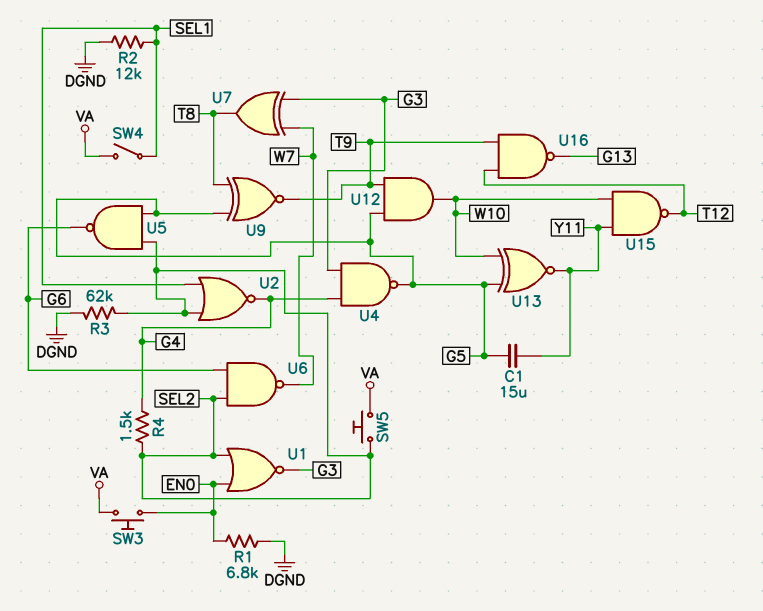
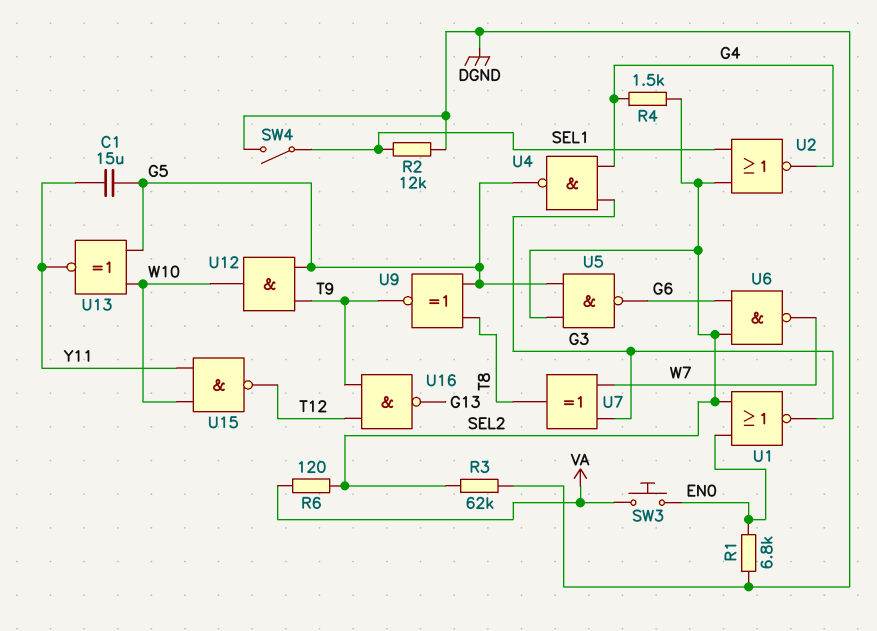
R6: none -> 120 (SEL2, VA)
SW4: switch (SEL1, VA) -> switch (DGND, SEL1)
SW5: button (SEL2, VA) -> none

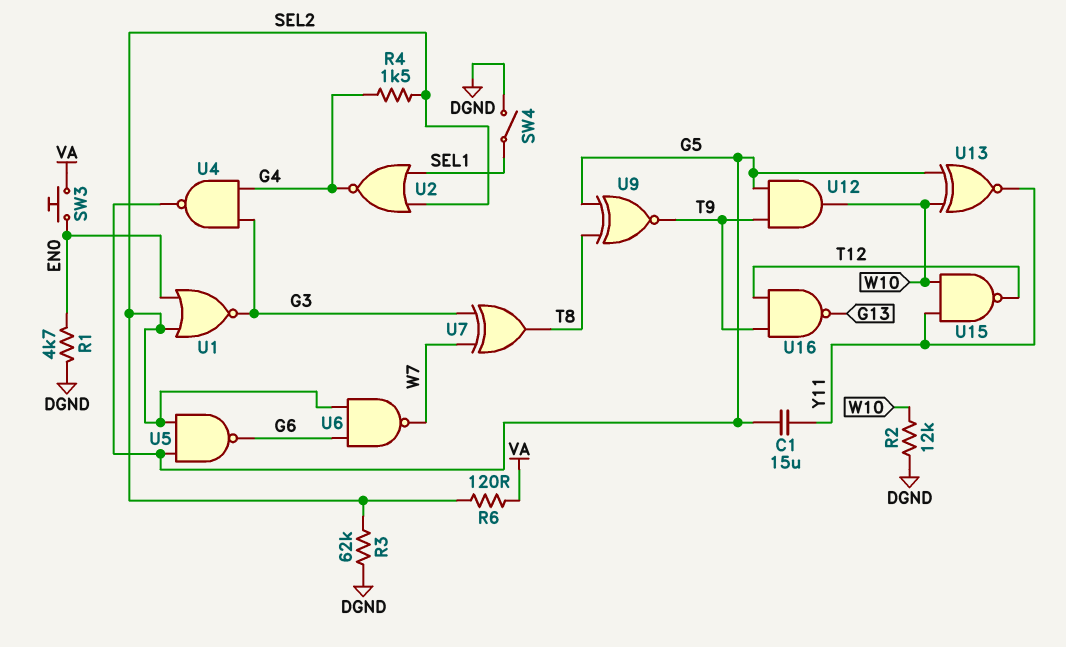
R1: 6.8k (DGND, EN0) -> 4.7k (DGND, EN0)
R2: 12k (DGND, SEL1) -> 12k (DGND, W10)

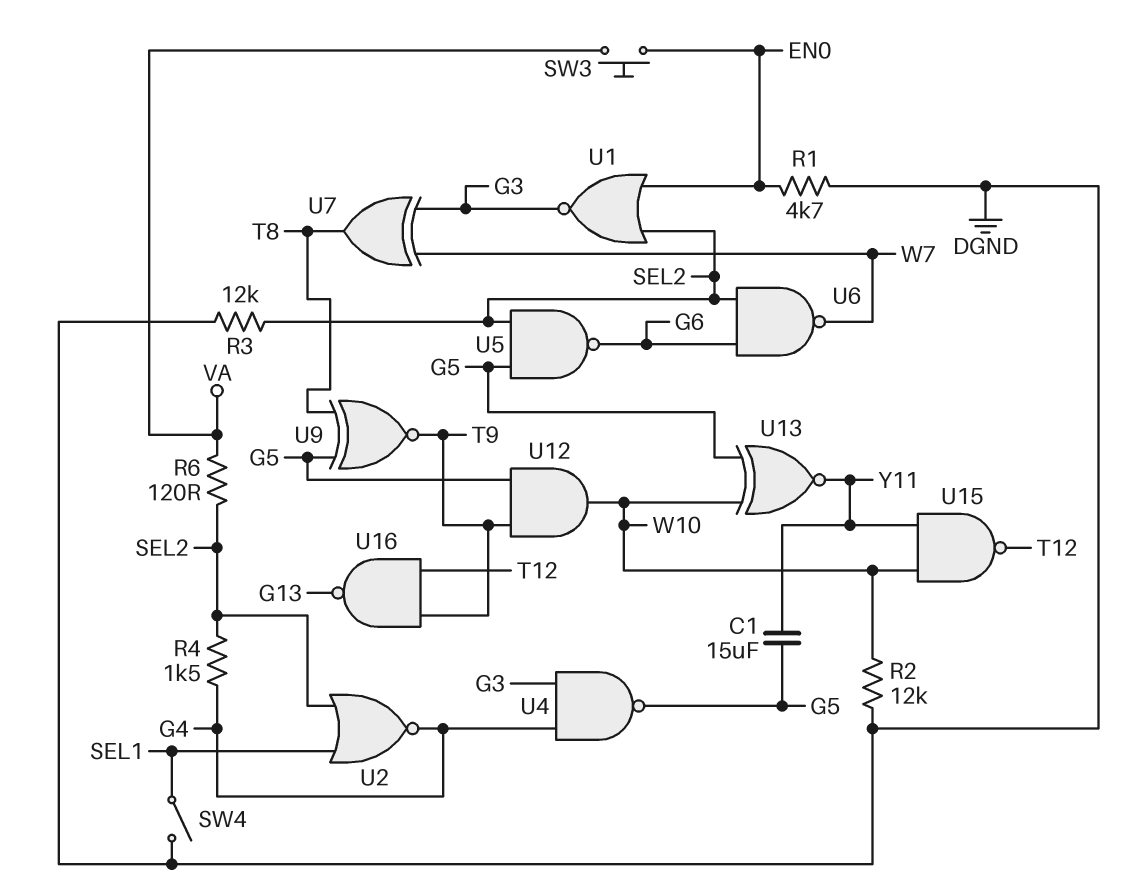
R3: 62k (DGND, SEL2) -> 12k (DGND, SEL2)

